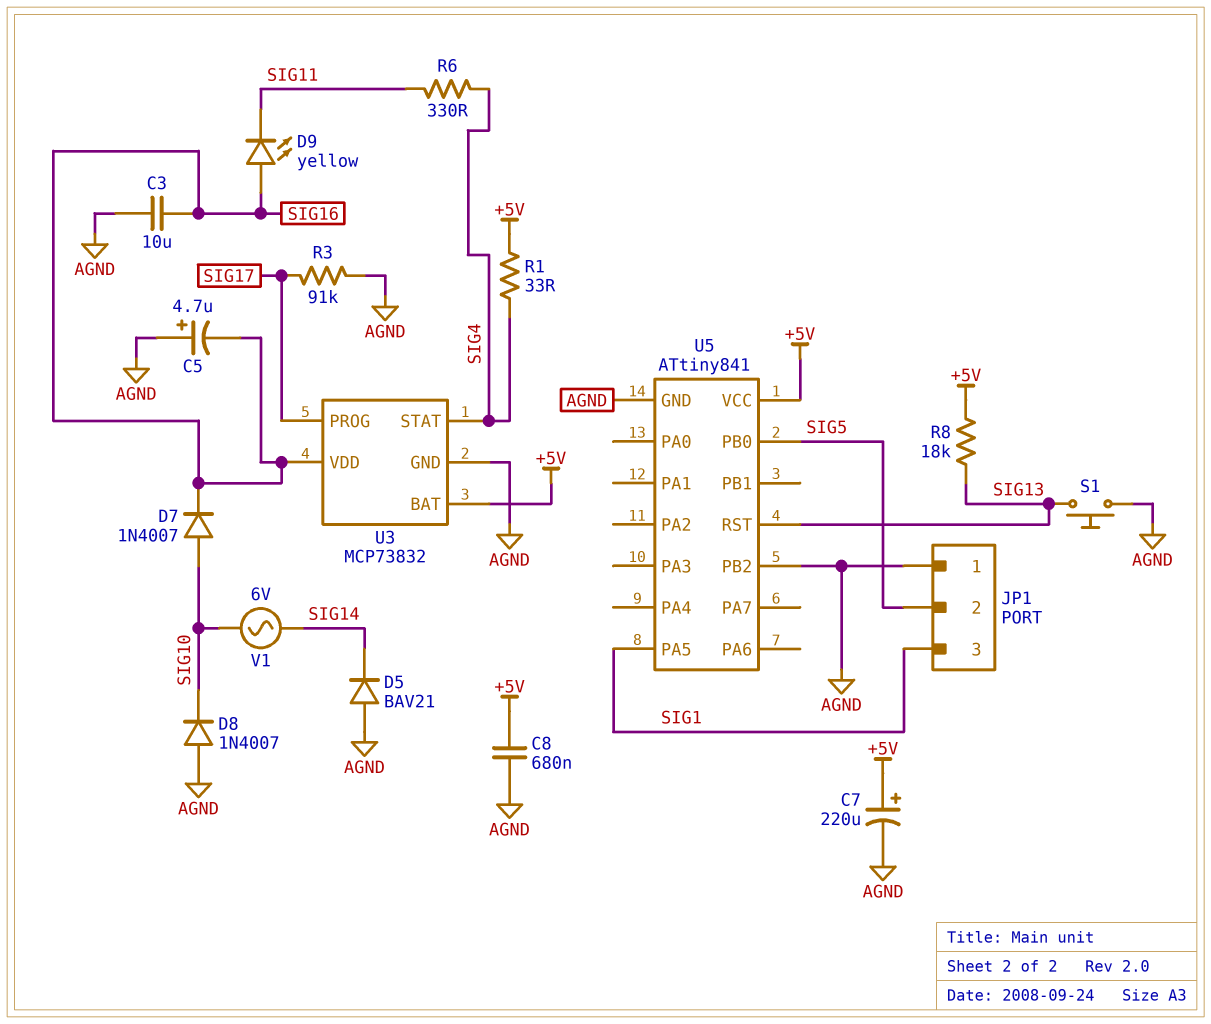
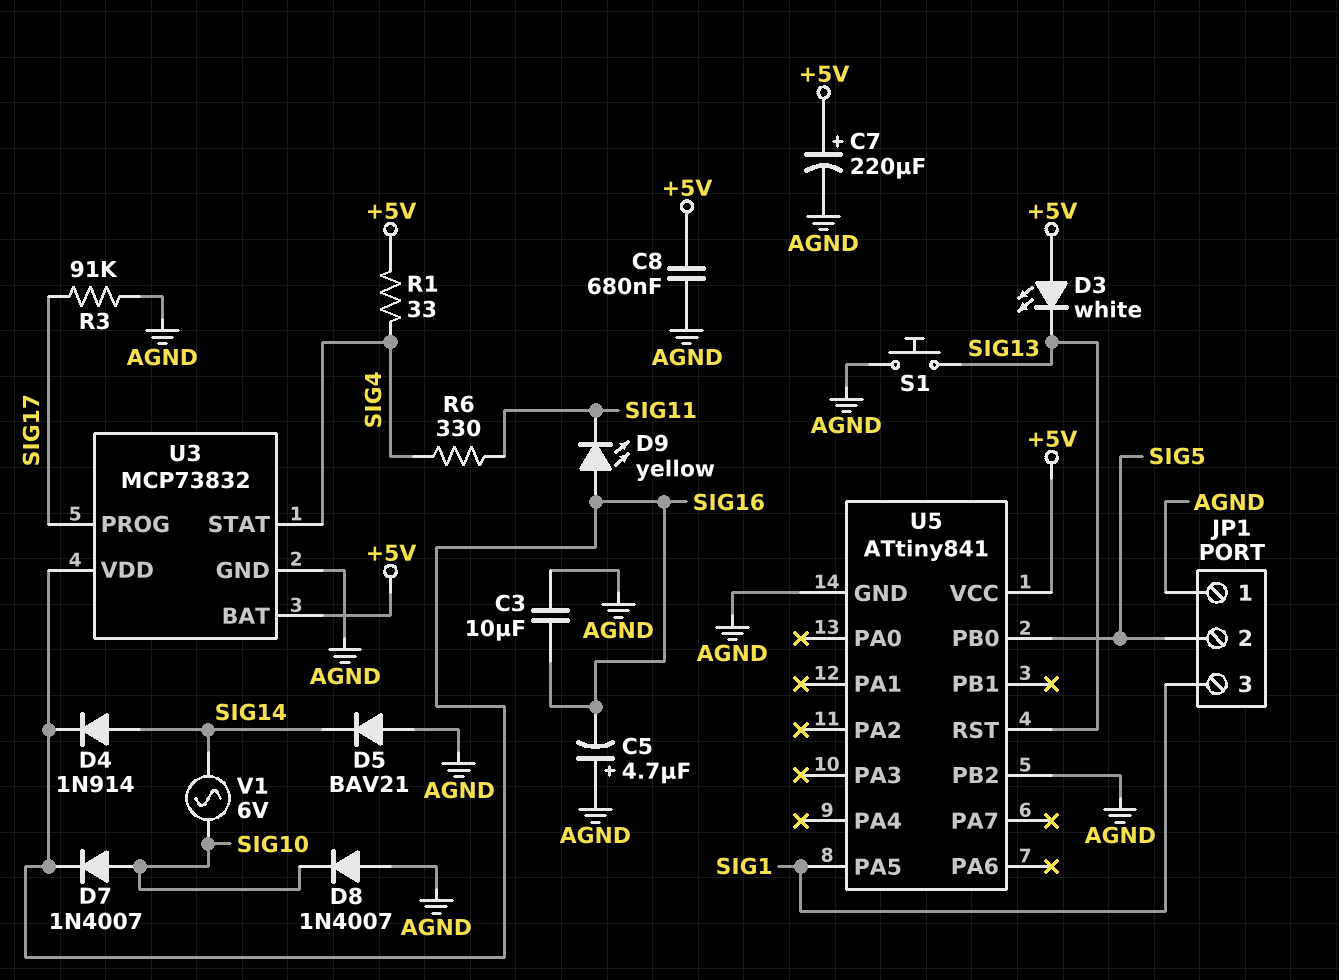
D3: none -> LED white (A +5V, K SIG13)
D4: none -> diode 1N914 (A SIG14, K SIG16)
R8: 18k (+5V, SIG13) -> none

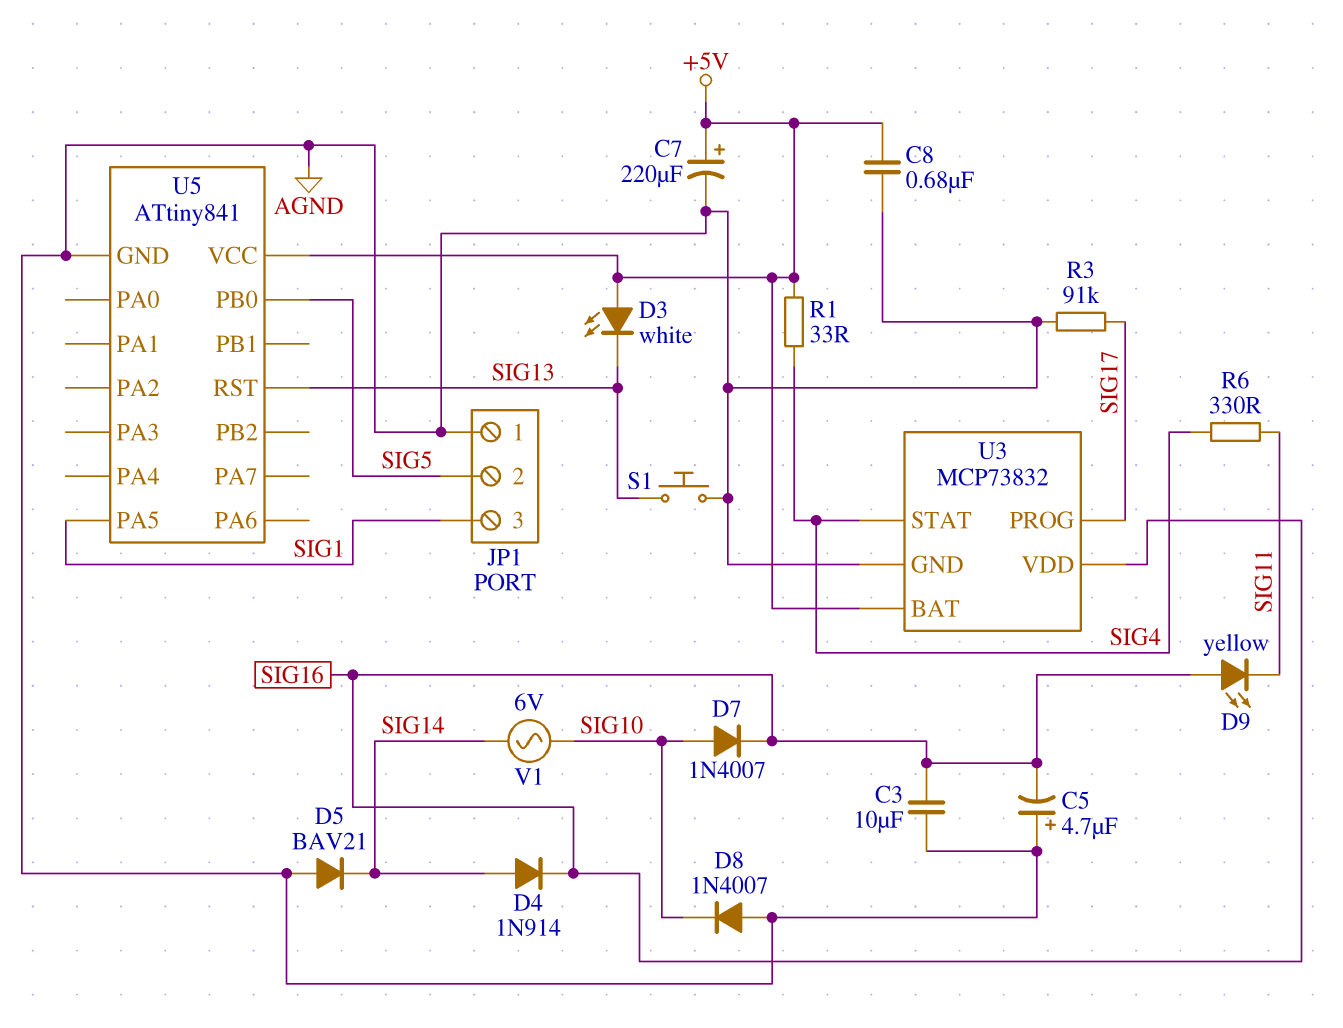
U5 pin PB2: AGND -> none

